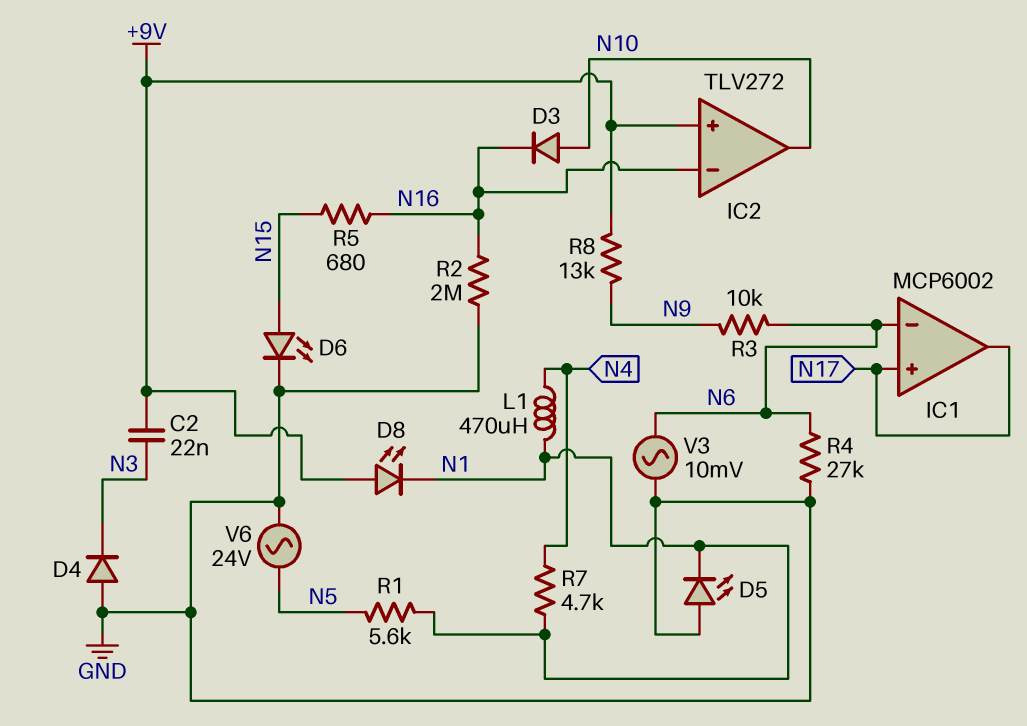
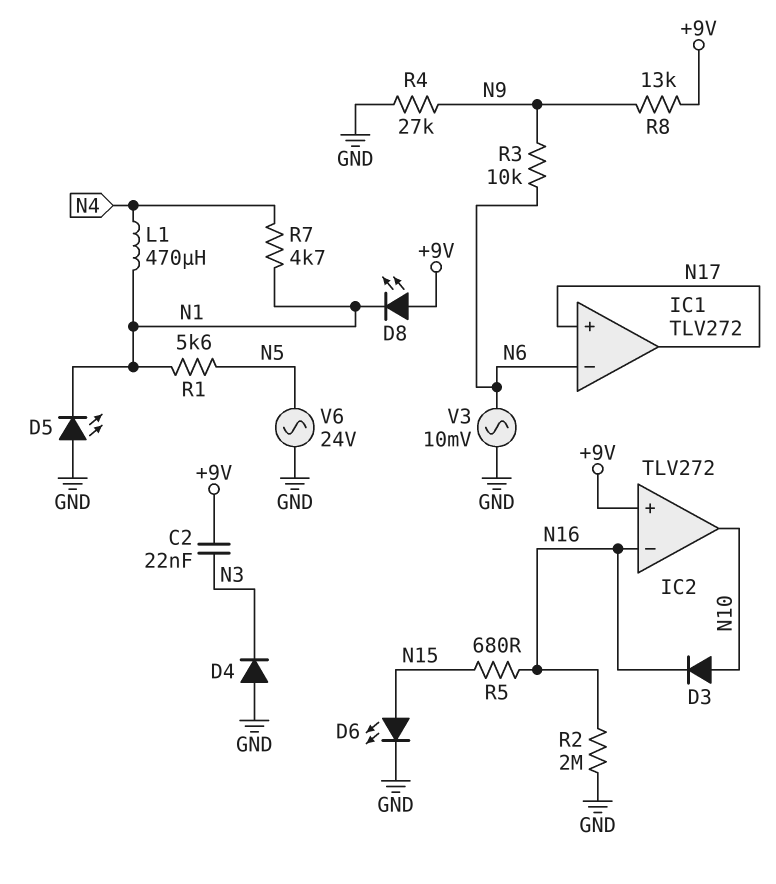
IC1: MCP6002 -> TLV272
R4: 27k (GND, N6) -> 27k (GND, N9)

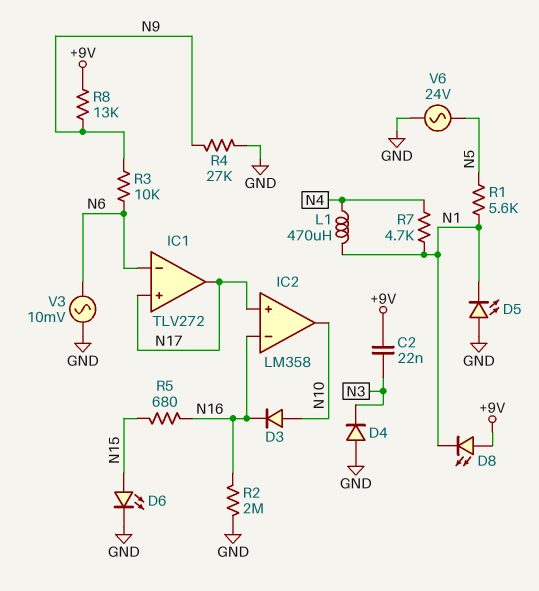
IC2: TLV272 -> LM358
IC2 pin in+: +9V -> N17

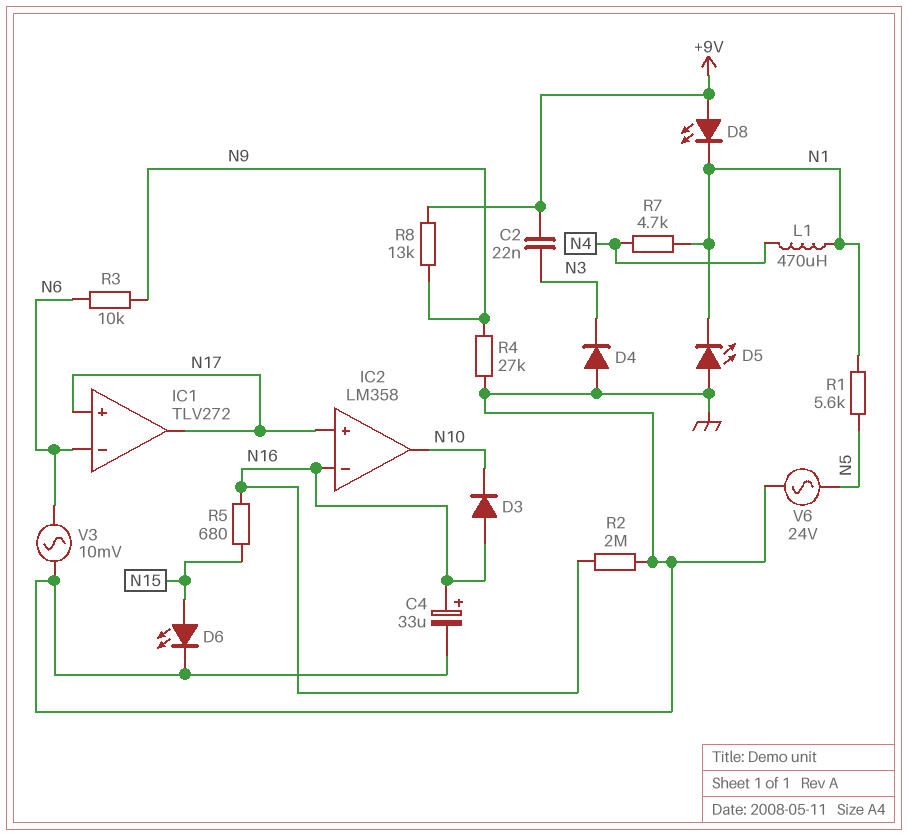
C4: none -> 33uF (plus N16, minus GND)
D3: diode (A N10, K N16) -> diode (A N16, K N10)

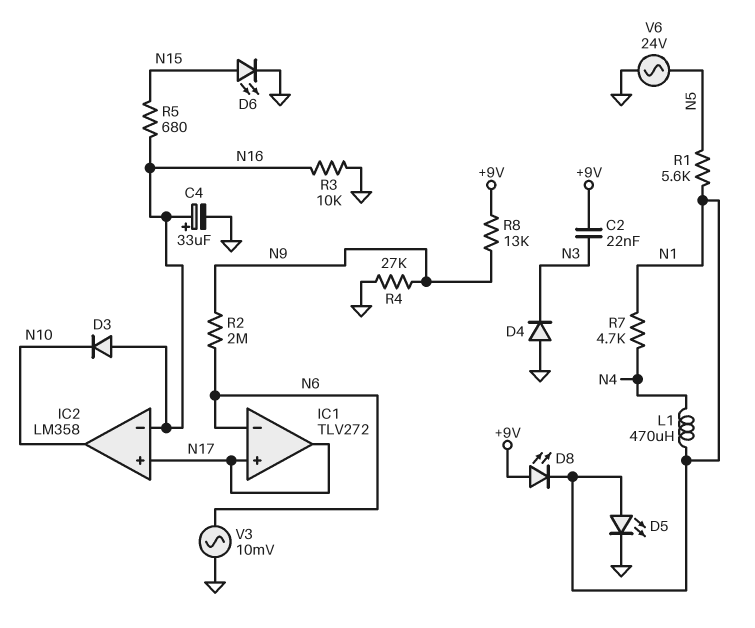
D5: LED (A GND, K N1) -> LED (A N1, K GND)
R2: 2M (GND, N16) -> 2M (N6, N9)
R3: 10k (N6, N9) -> 10k (GND, N16)

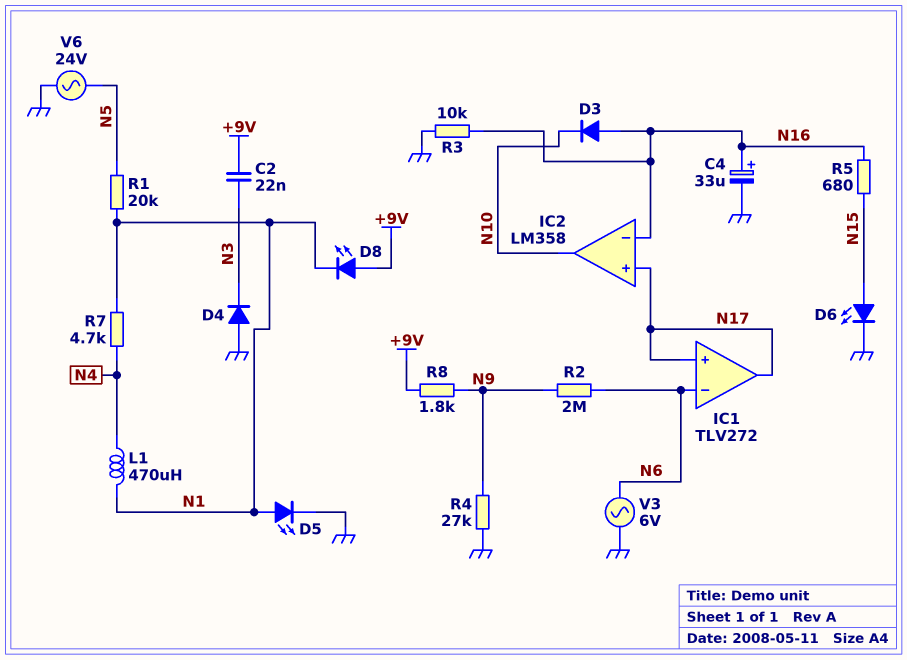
R1: 5.6k (N1, N5) -> 20k (N1, N5)
R8: 13k (+9V, N9) -> 1.8k (+9V, N9)
V3: AC 10mV (GND, N6) -> AC 6V (GND, N6)

